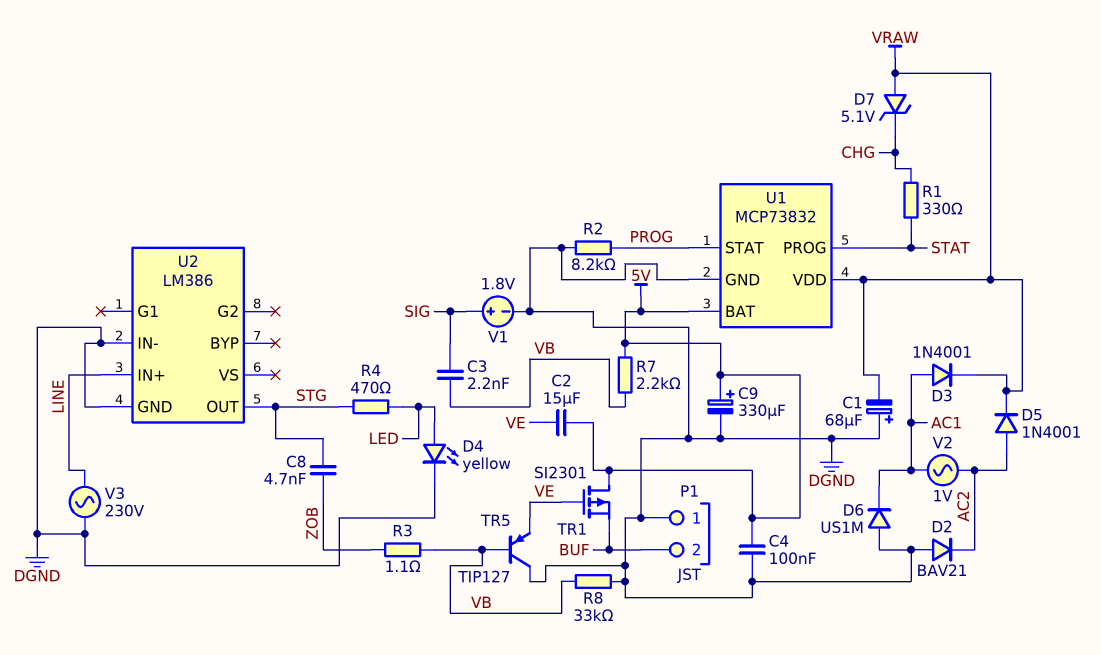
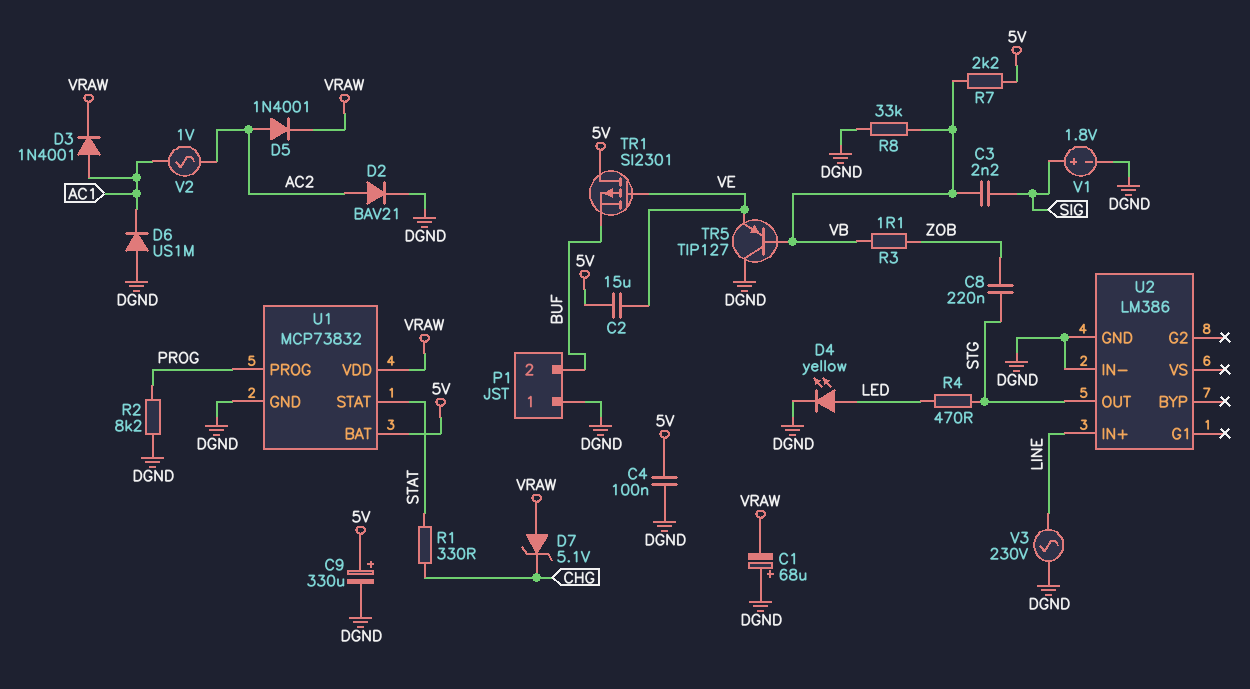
C8: 4.7nF (STG, ZOB) -> 220nF (STG, ZOB)
D2: diode BAV21 (A DGND, K AC2) -> diode BAV21 (A AC2, K DGND)
U1 pin PROG: STAT -> PROG
U1 pin STAT: PROG -> STAT

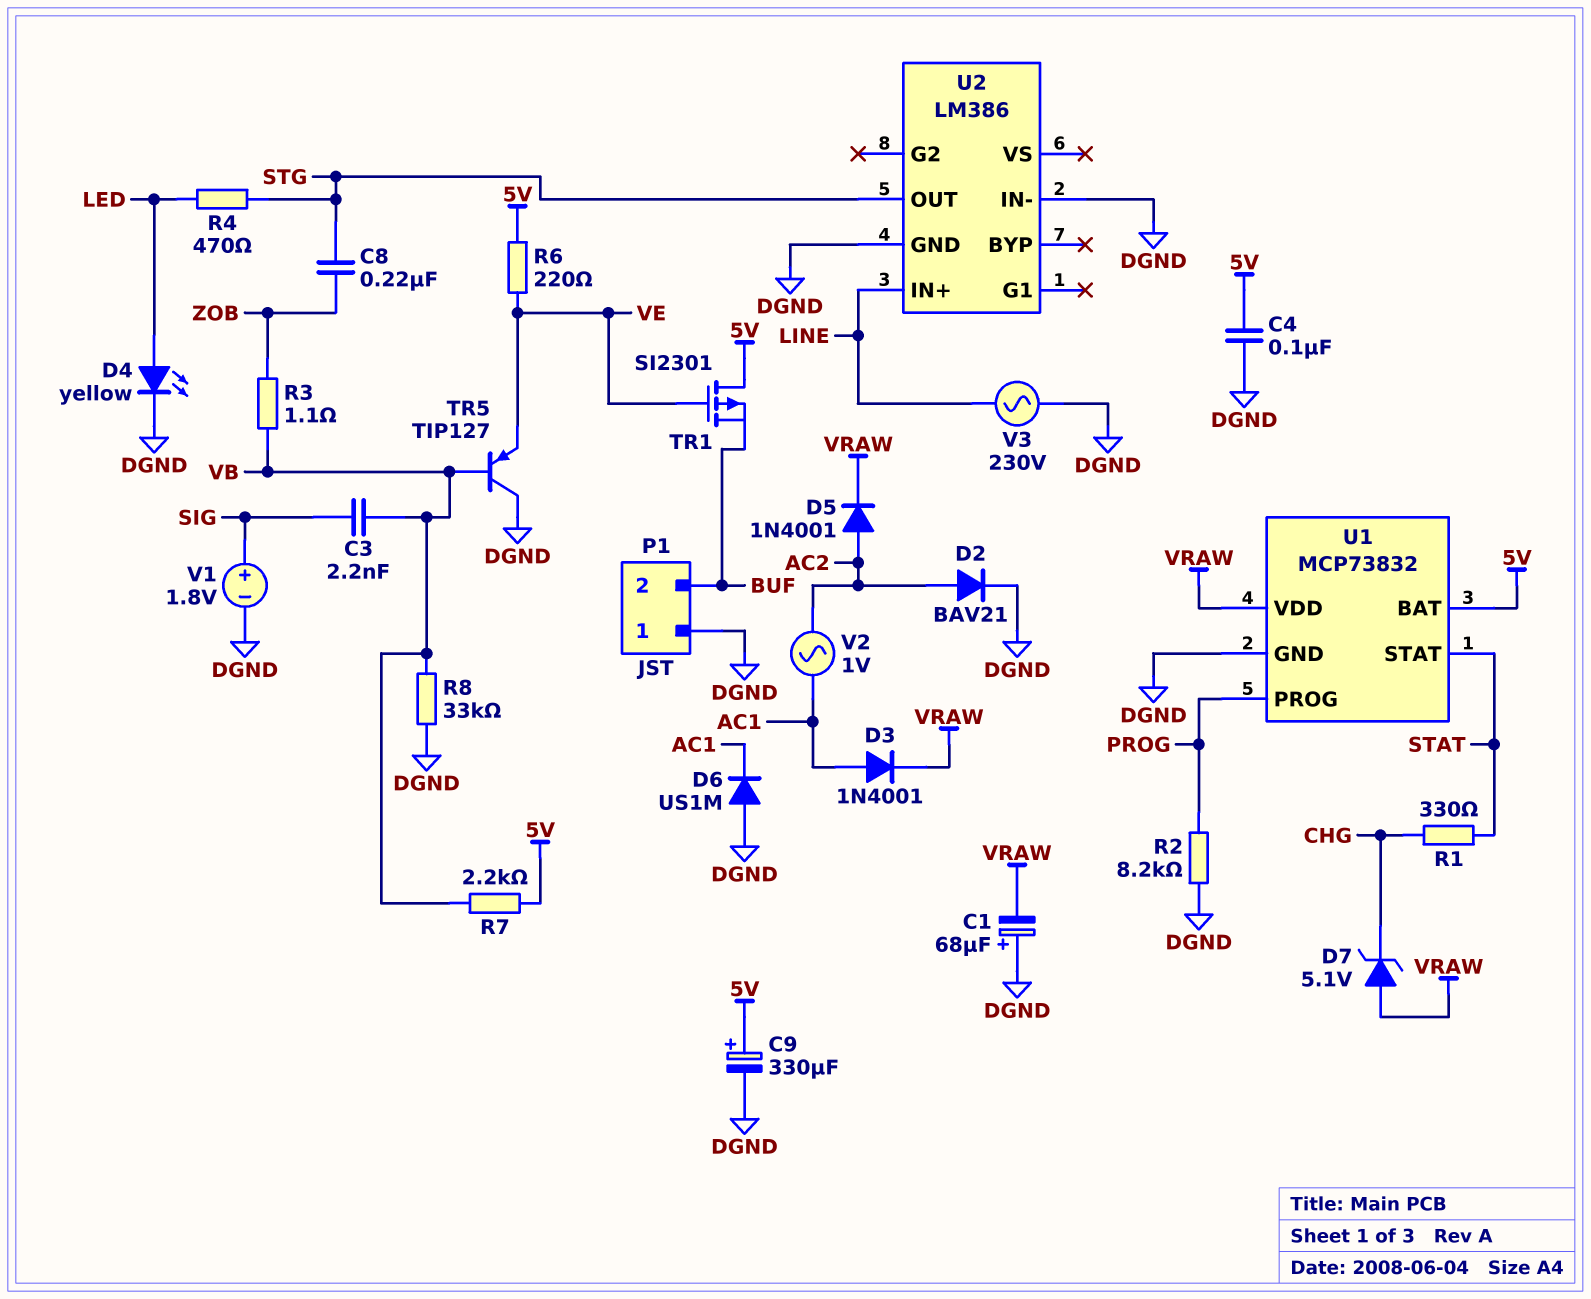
C2: 15uF (5V, VE) -> none
R6: none -> 220 (5V, VE)

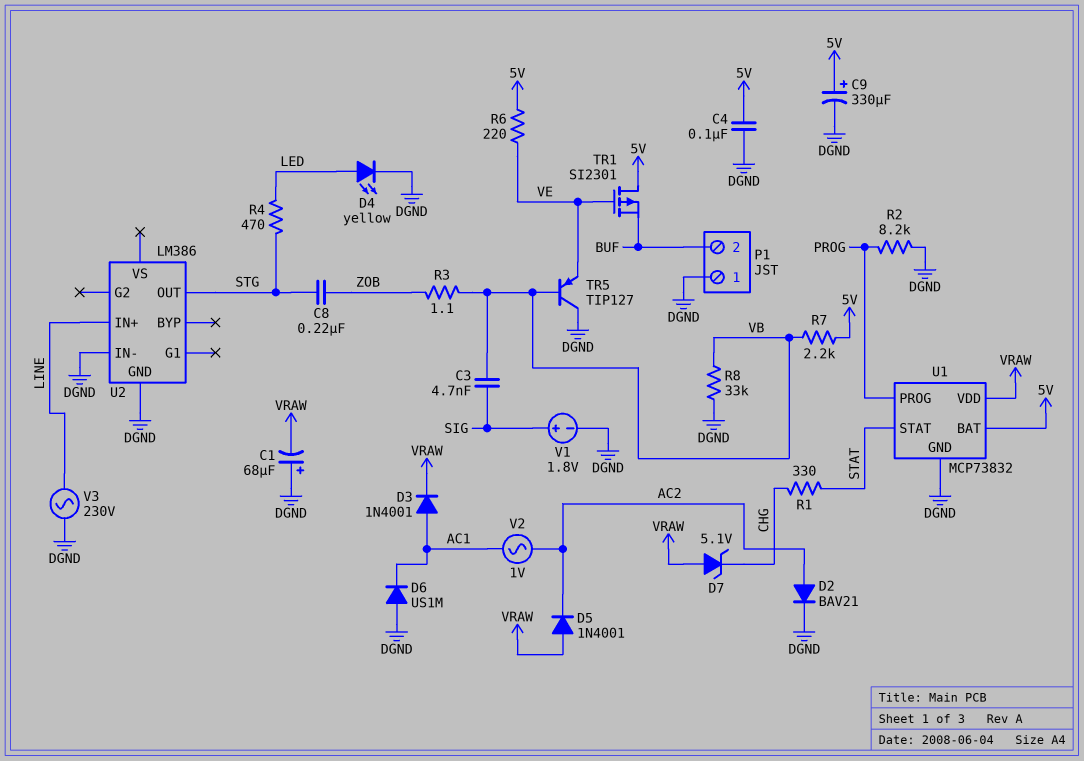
C3: 2.2nF (SIG, VB) -> 4.7nF (SIG, VB)
D5: diode 1N4001 (A AC2, K VRAW) -> diode 1N4001 (A VRAW, K AC2)

